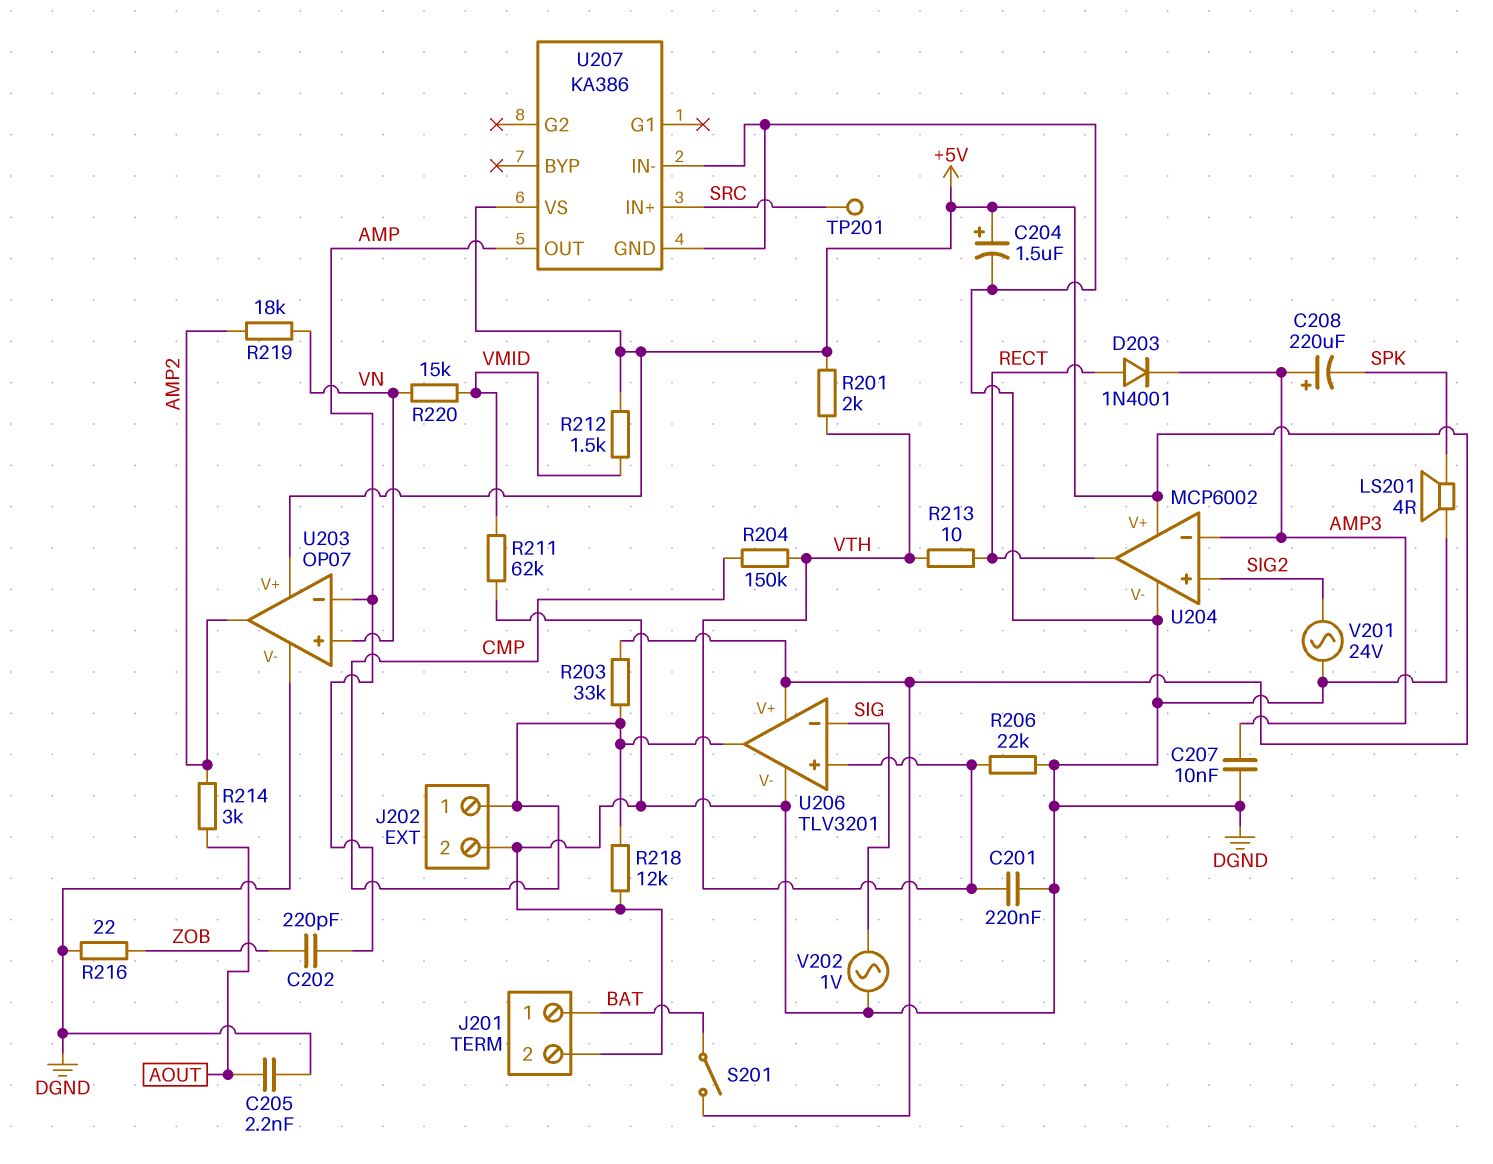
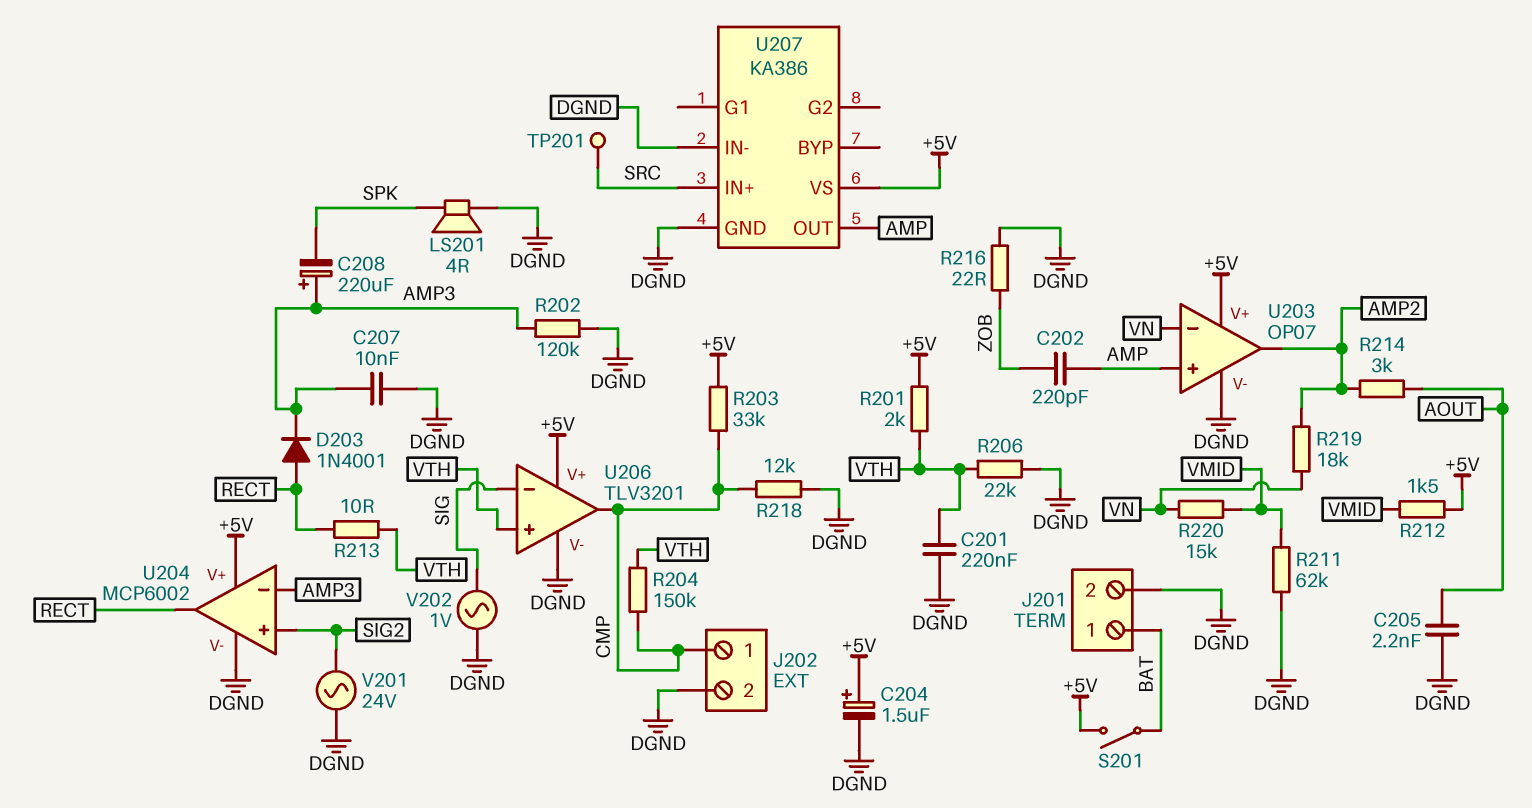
R202: none -> 120k (AMP3, DGND)
U203 pin in+: VN -> AMP
U203 pin in-: AMP -> VN

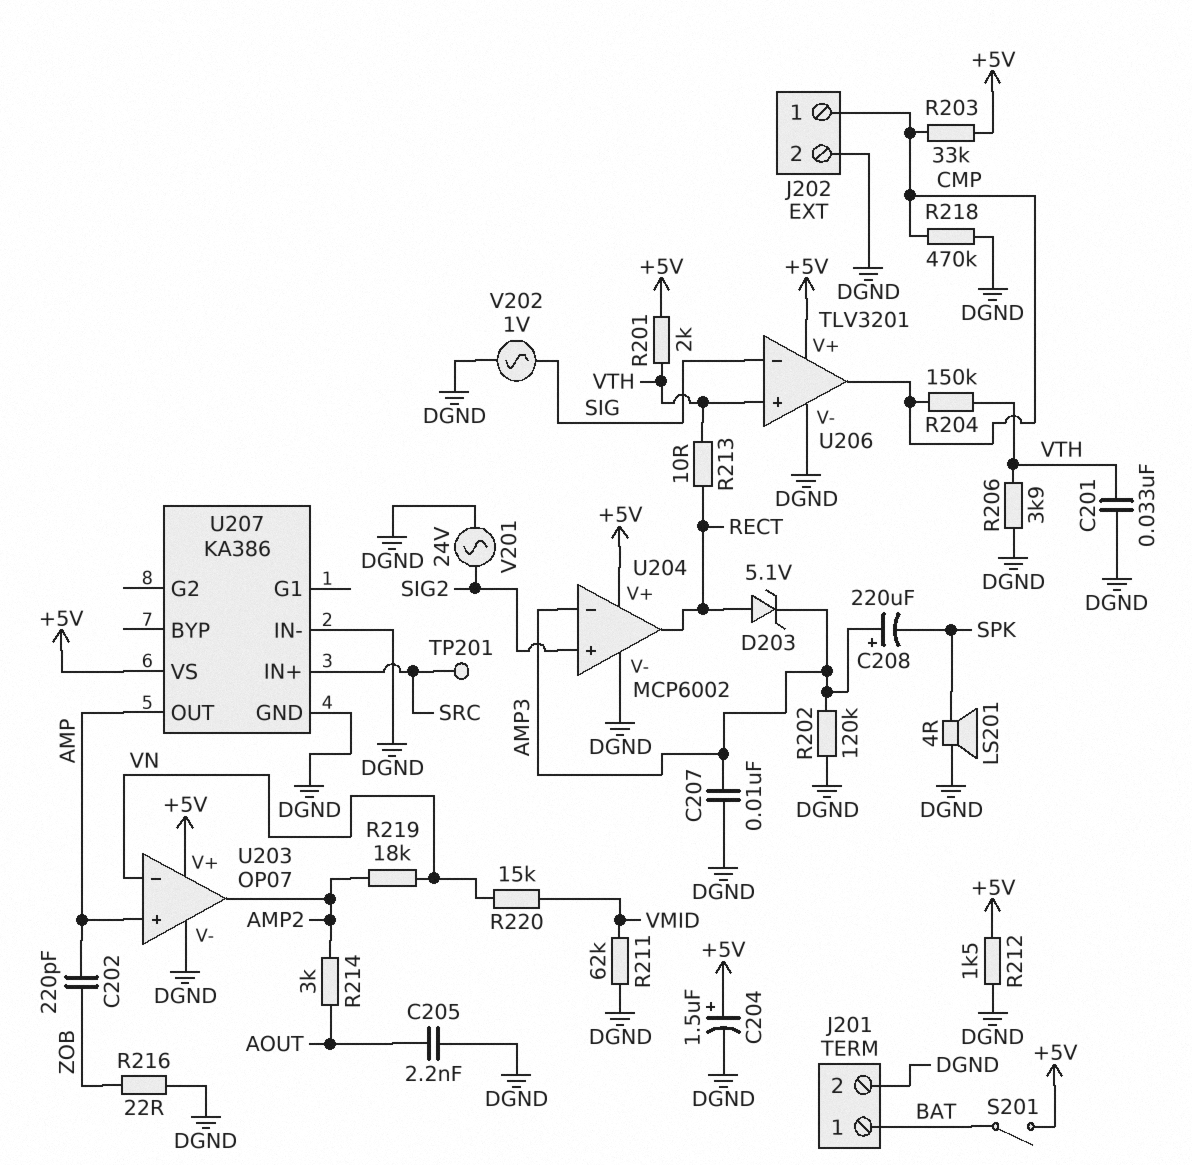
C201: 220nF (DGND, VTH) -> 33nF (DGND, VTH)
D203: diode 1N4001 (A RECT, K AMP3) -> zener 5.1V (A RECT, K AMP3)
R206: 22k (DGND, VTH) -> 3.9k (DGND, VTH)
R212: 1.5k (+5V, VMID) -> 1.5k (+5V, DGND)
R218: 12k (CMP, DGND) -> 470k (CMP, DGND)

